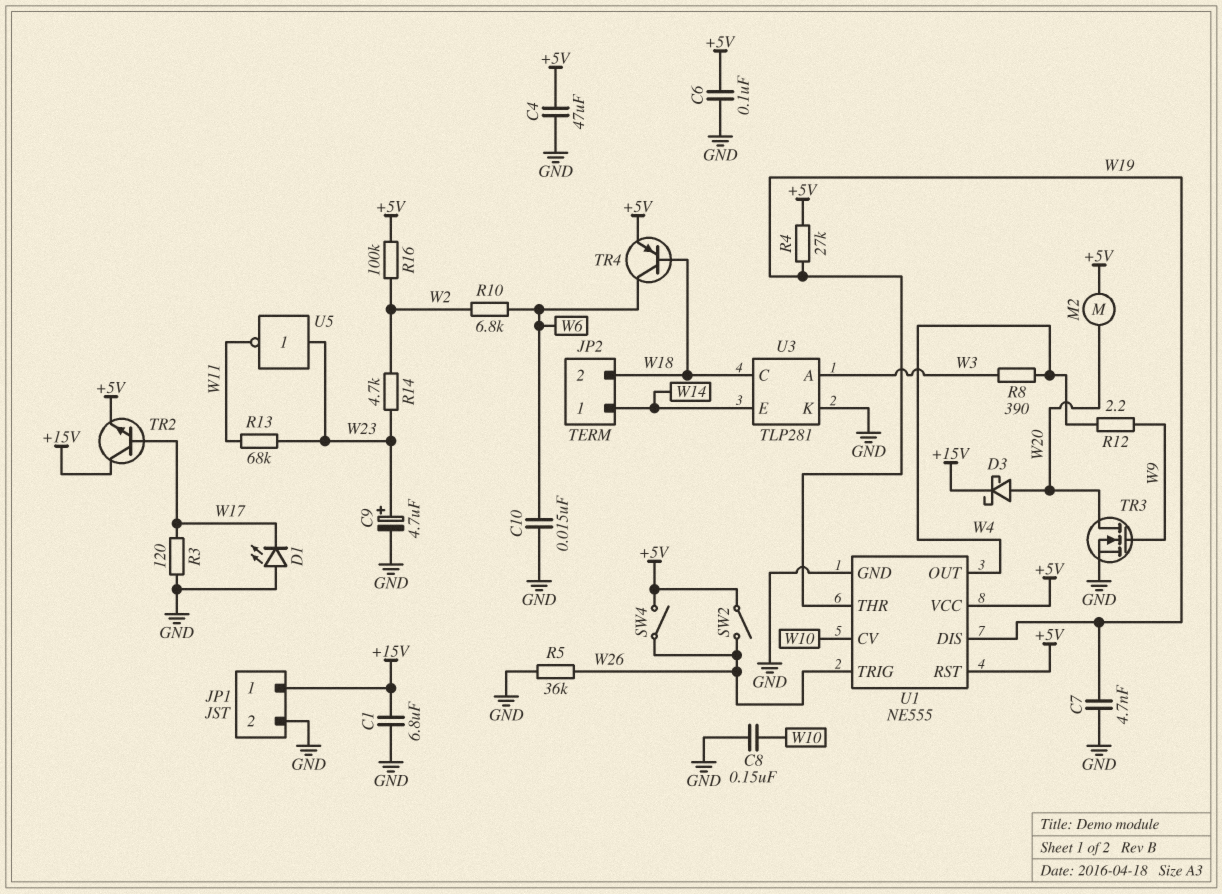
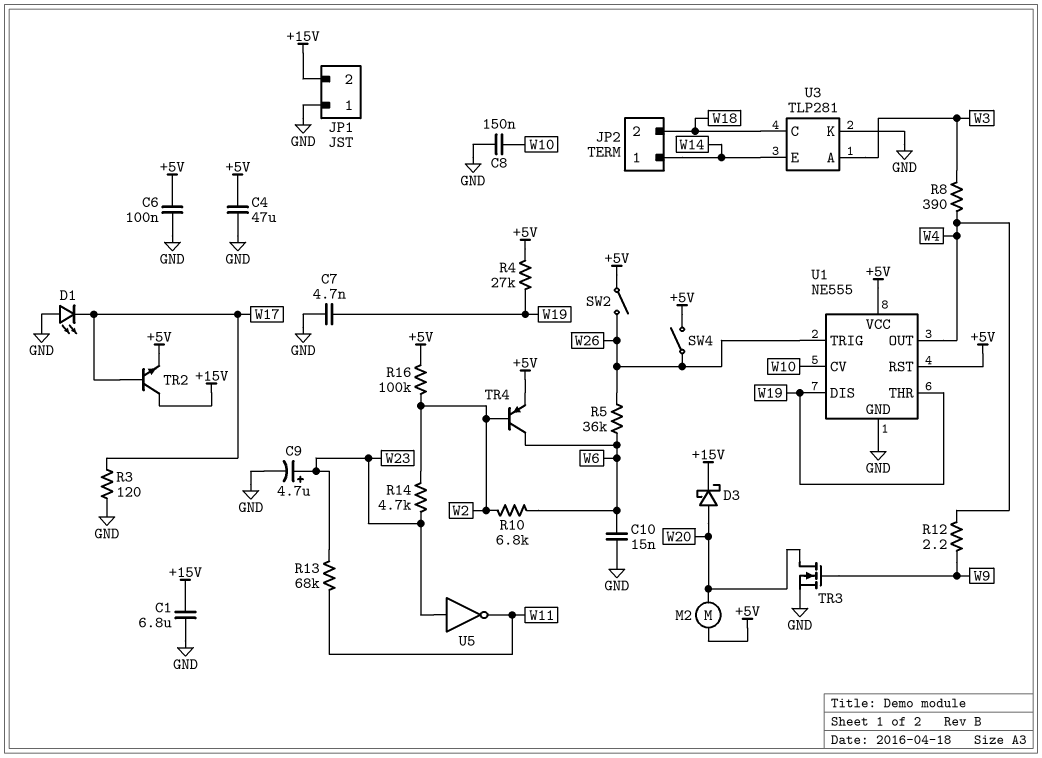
JP1 pin 1: +15V -> GND
JP1 pin 2: GND -> +15V
R5: 36k (GND, W26) -> 36k (W6, W26)
TR4: PNP (B W18, C W6, E +5V) -> PNP (B W2, C W6, E +5V)

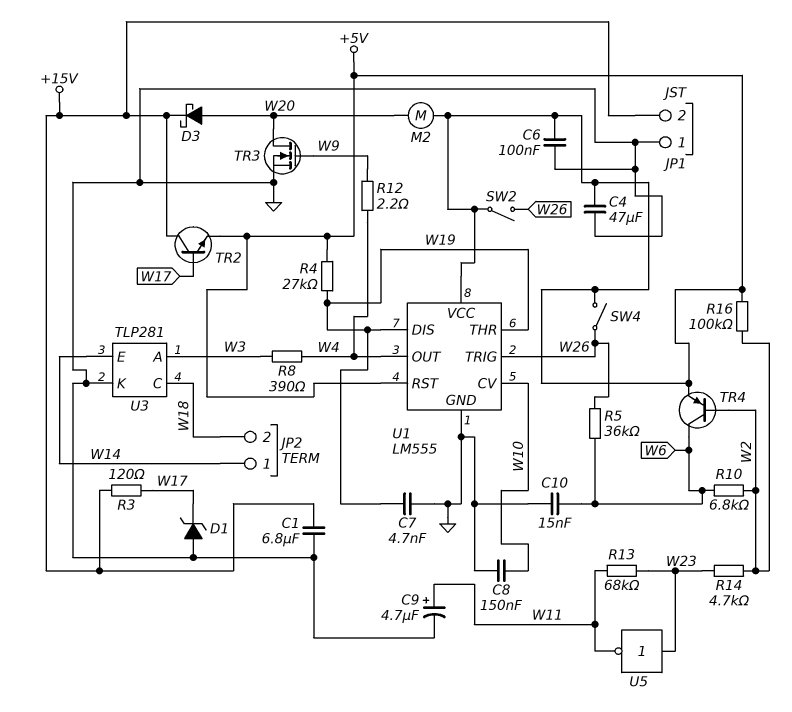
C9: 4.7uF (plus W23, minus GND) -> 4.7uF (plus W11, minus GND)
D1: LED (A GND, K W17) -> zener (A GND, K W17)
R3: 120 (GND, W17) -> 120 (+15V, W17)
U1: NE555 -> LM555

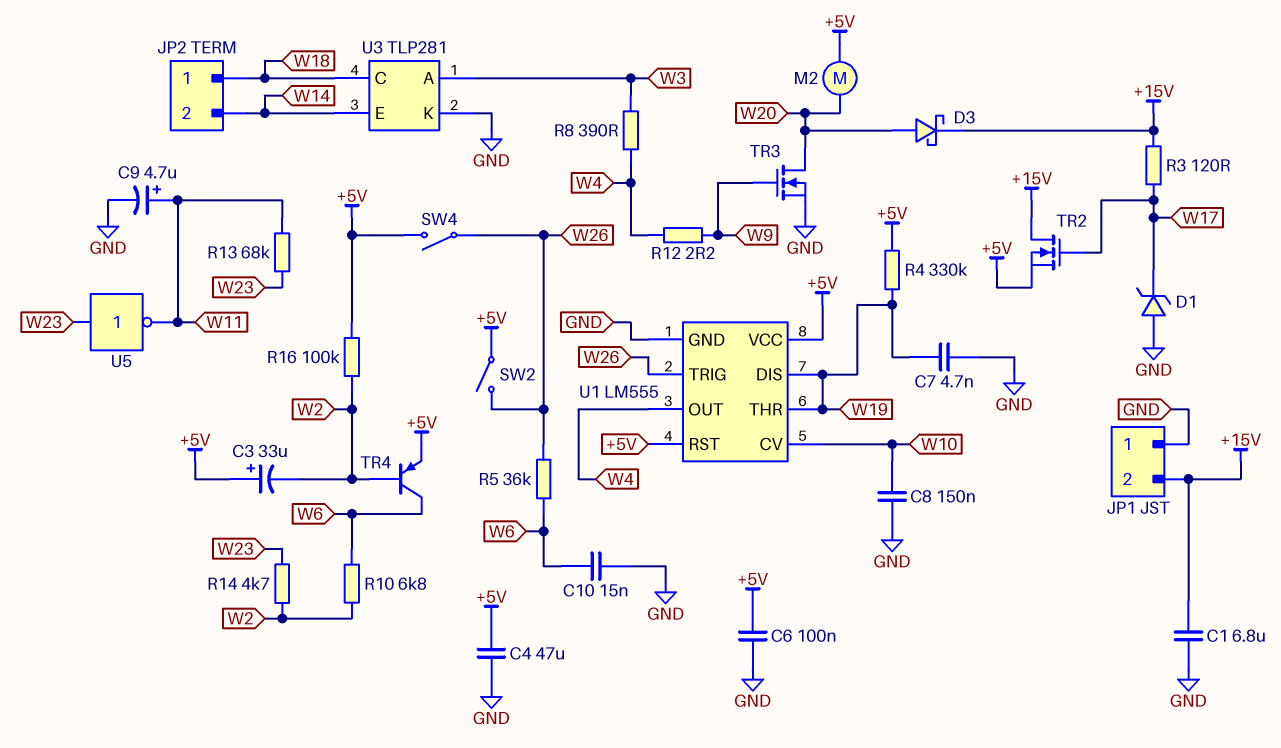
C3: none -> 33uF (plus +5V, minus W2)
JP2 pin 1: W14 -> W18
JP2 pin 2: W18 -> W14
R4: 27k (+5V, W19) -> 330k (+5V, W19)
TR2: NPN (B W17, C +15V, E +5V) -> NMOS (G W17, D +15V, S +5V)

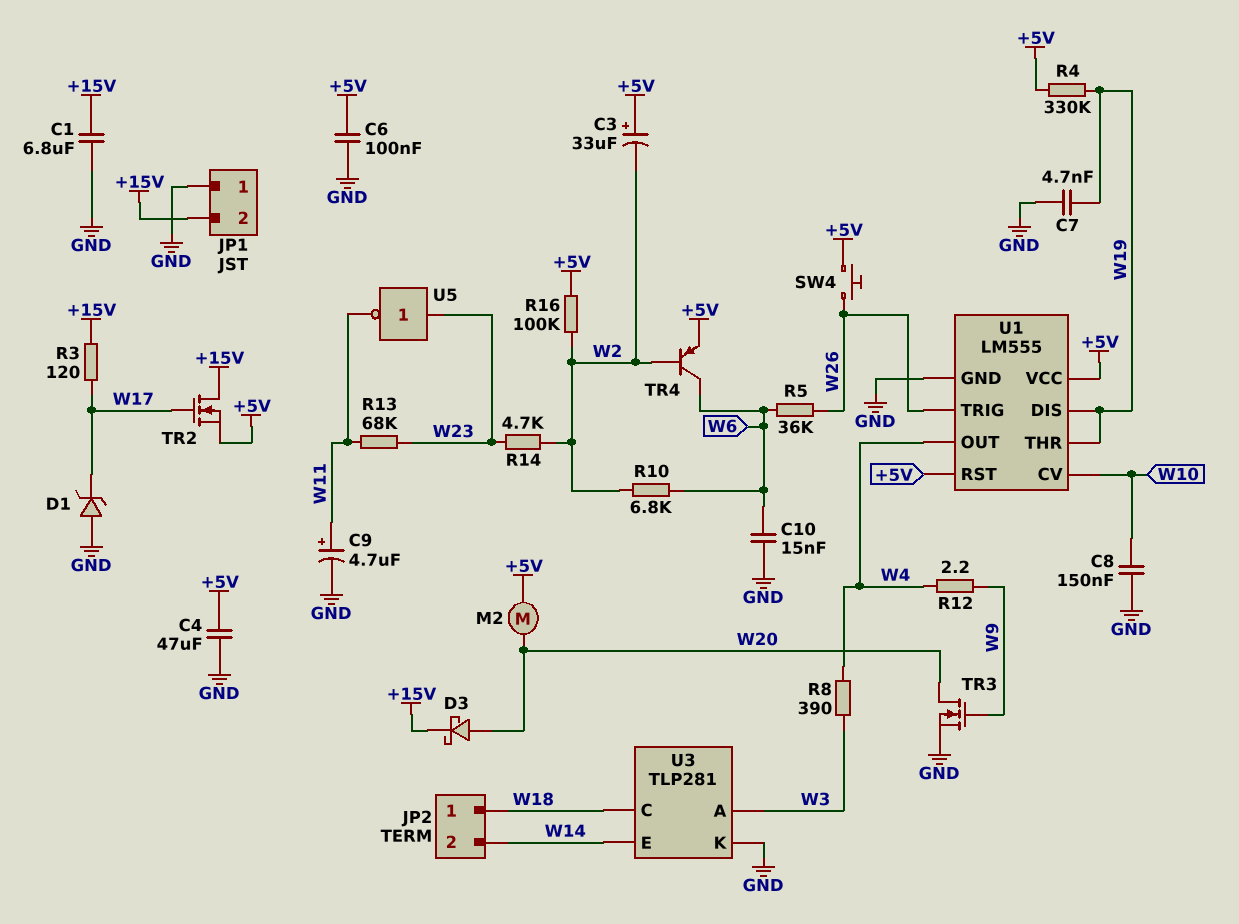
SW2: switch (+5V, W26) -> none
SW4: switch (+5V, W26) -> button (+5V, W26)

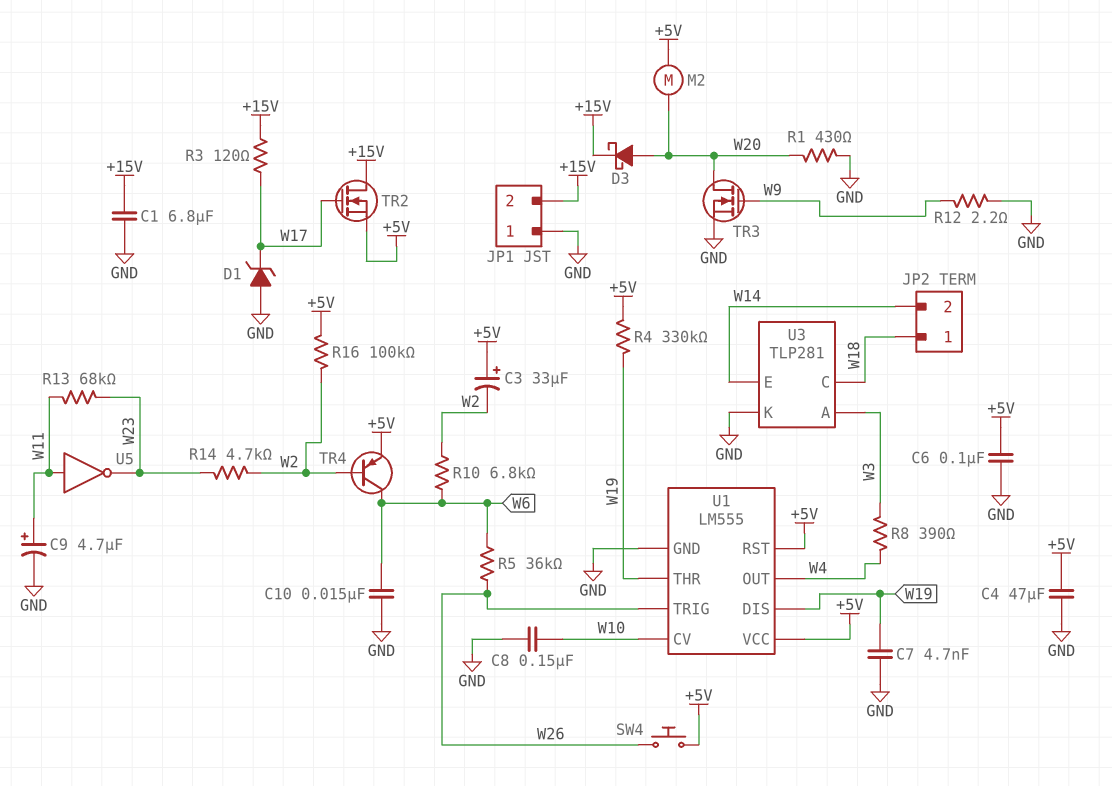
R1: none -> 430 (GND, W20)
R12: 2.2 (W4, W9) -> 2.2 (GND, W9)
U5: NOT (in W23, out W11) -> NOT (in W11, out W23)

